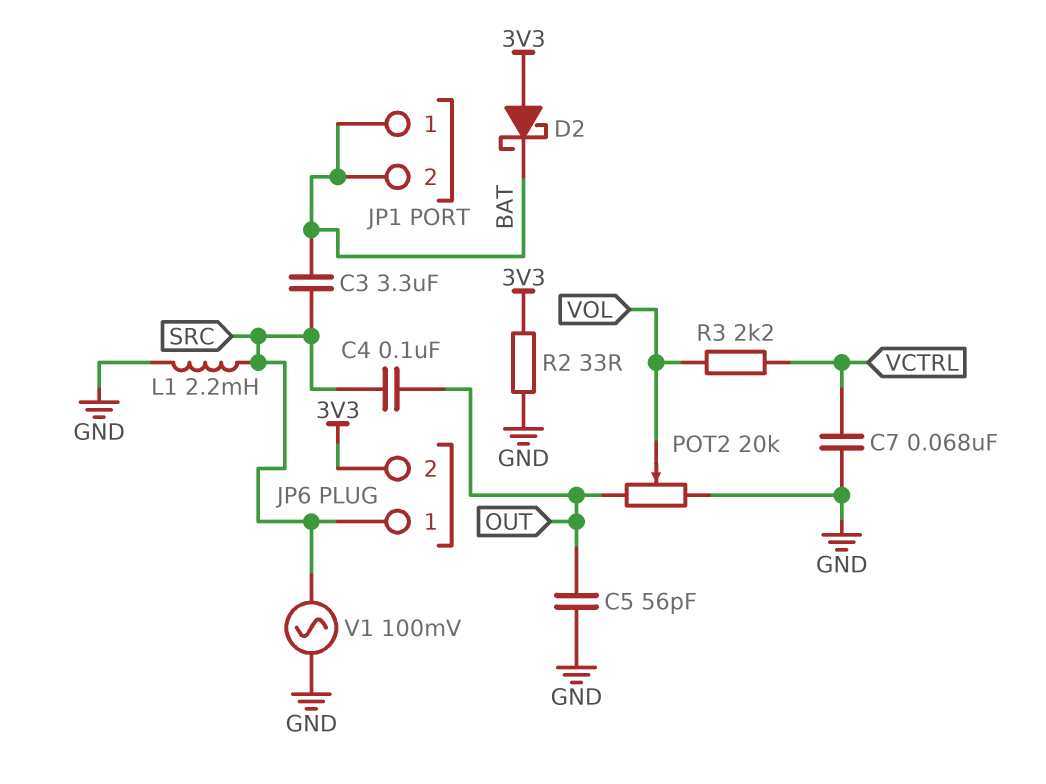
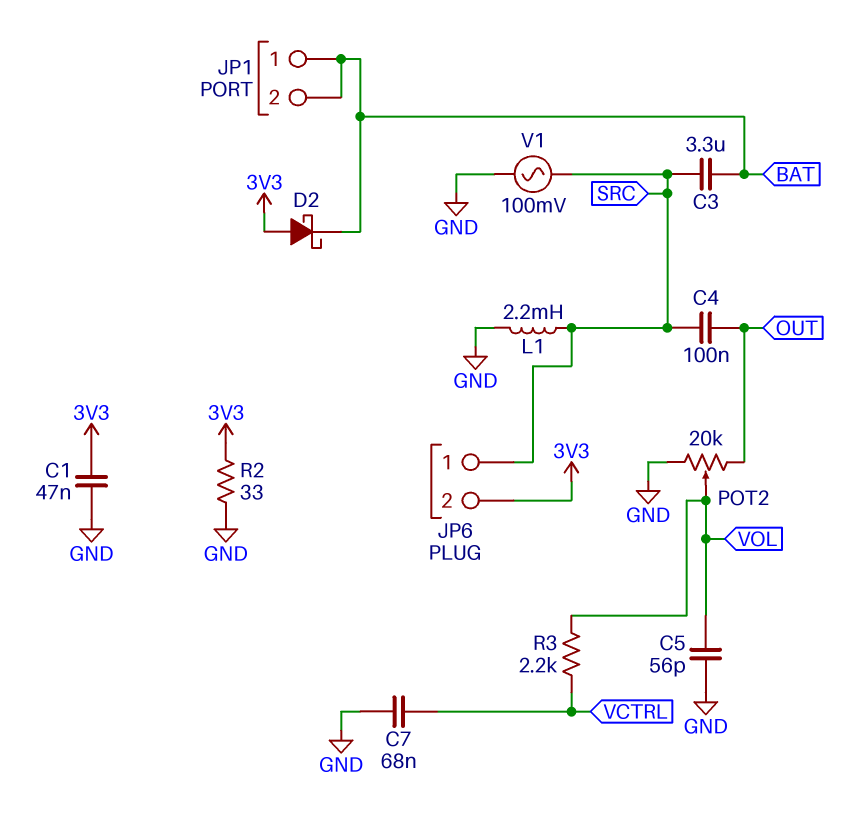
C1: none -> 47nF (3V3, GND)
C5: 56pF (GND, OUT) -> 56pF (GND, VOL)

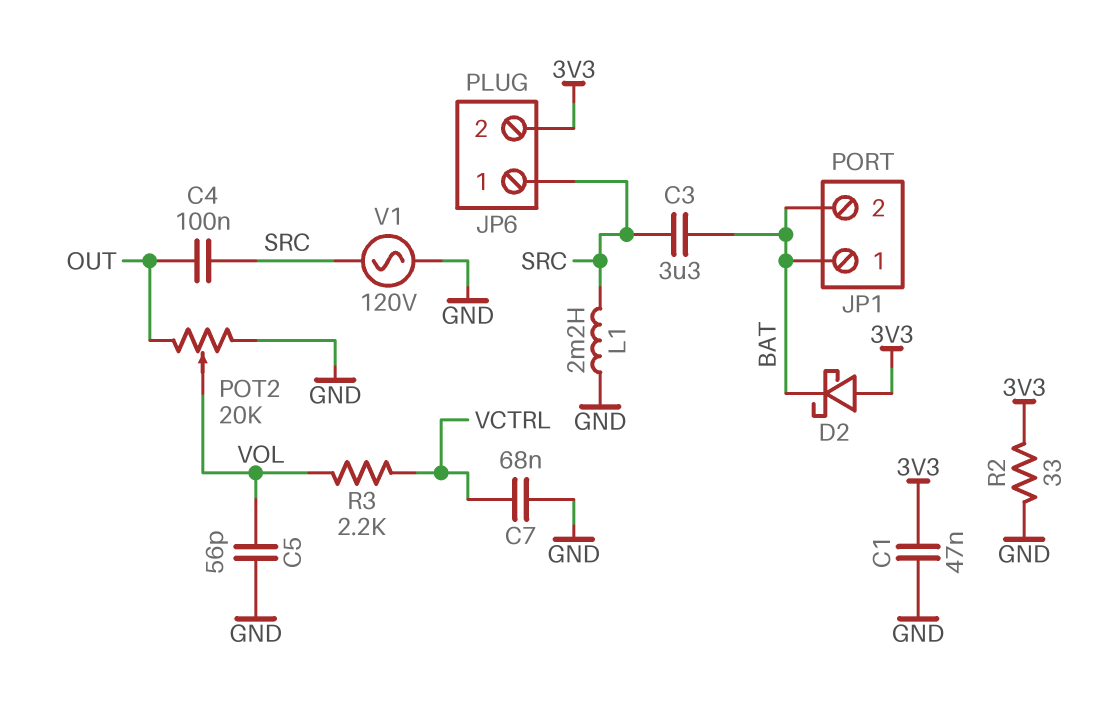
V1: AC 100mV (GND, SRC) -> AC 120V (GND, SRC)

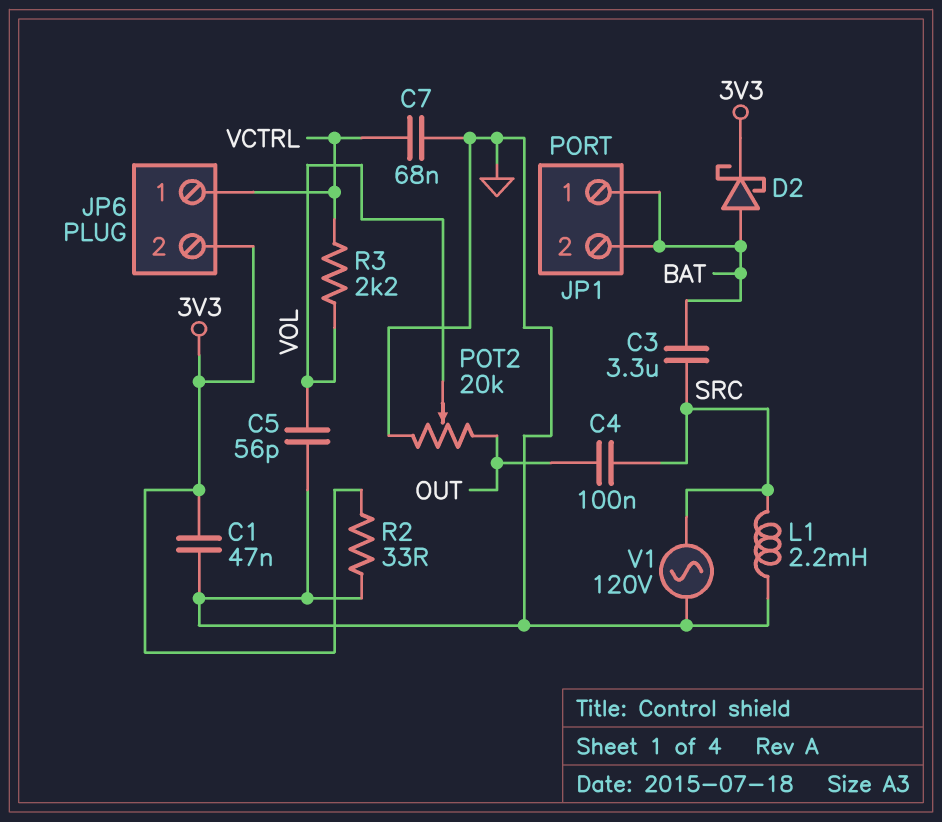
D2: schottky (A 3V3, K BAT) -> schottky (A BAT, K 3V3)
JP6 pin 1: SRC -> VCTRL

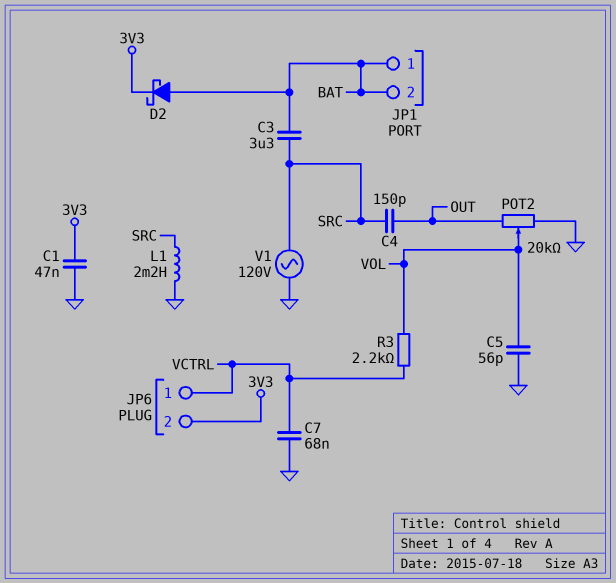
C4: 100nF (OUT, SRC) -> 150pF (OUT, SRC)
R2: 33 (3V3, GND) -> none

